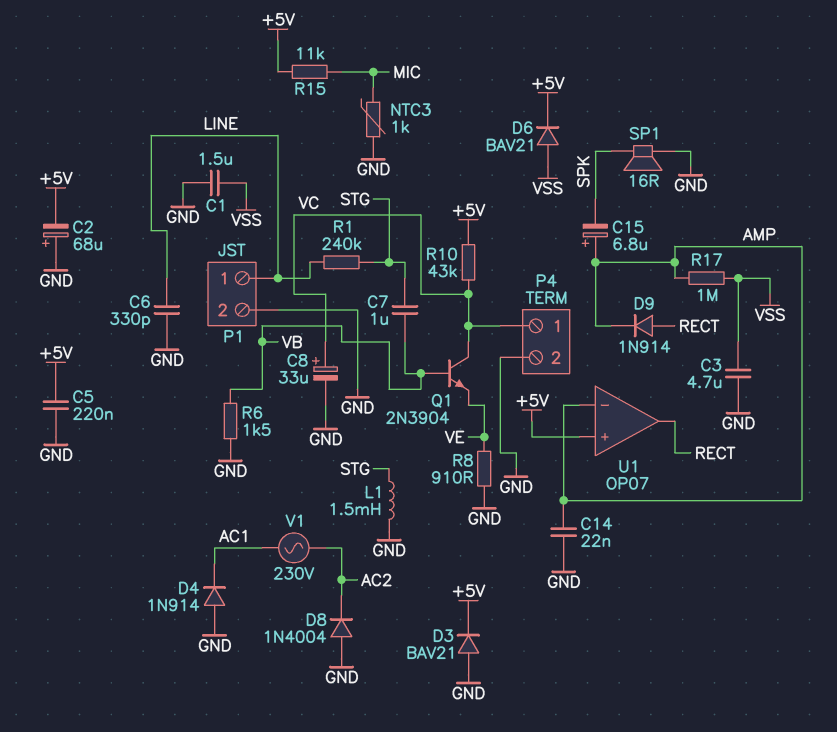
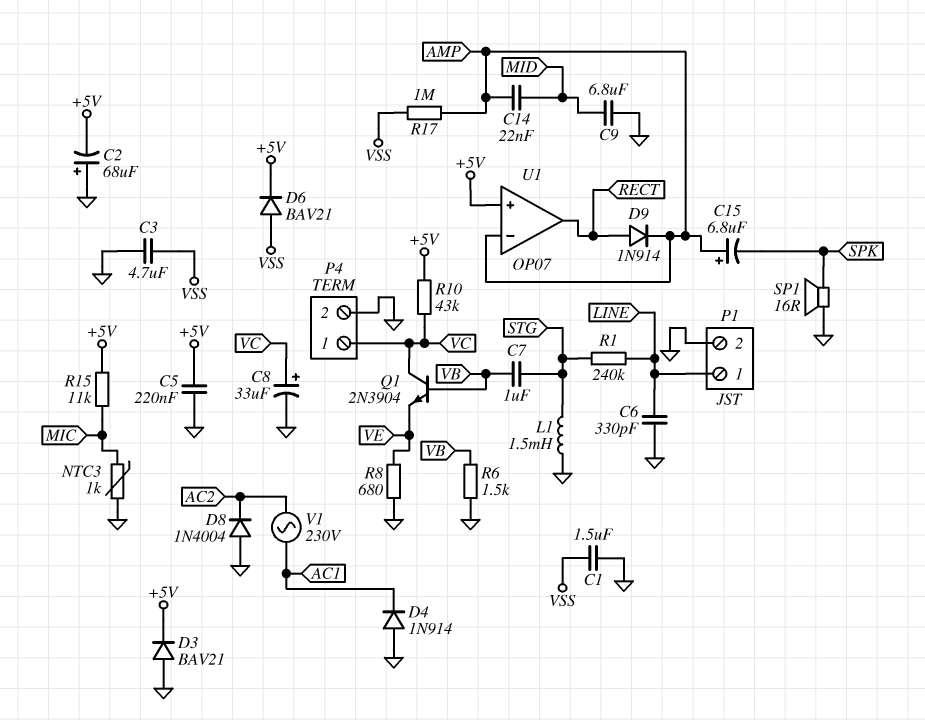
C9: none -> 6.8uF (GND, MID)
C14: 22nF (AMP, GND) -> 22nF (AMP, MID)
R8: 910 (GND, VE) -> 680 (GND, VE)

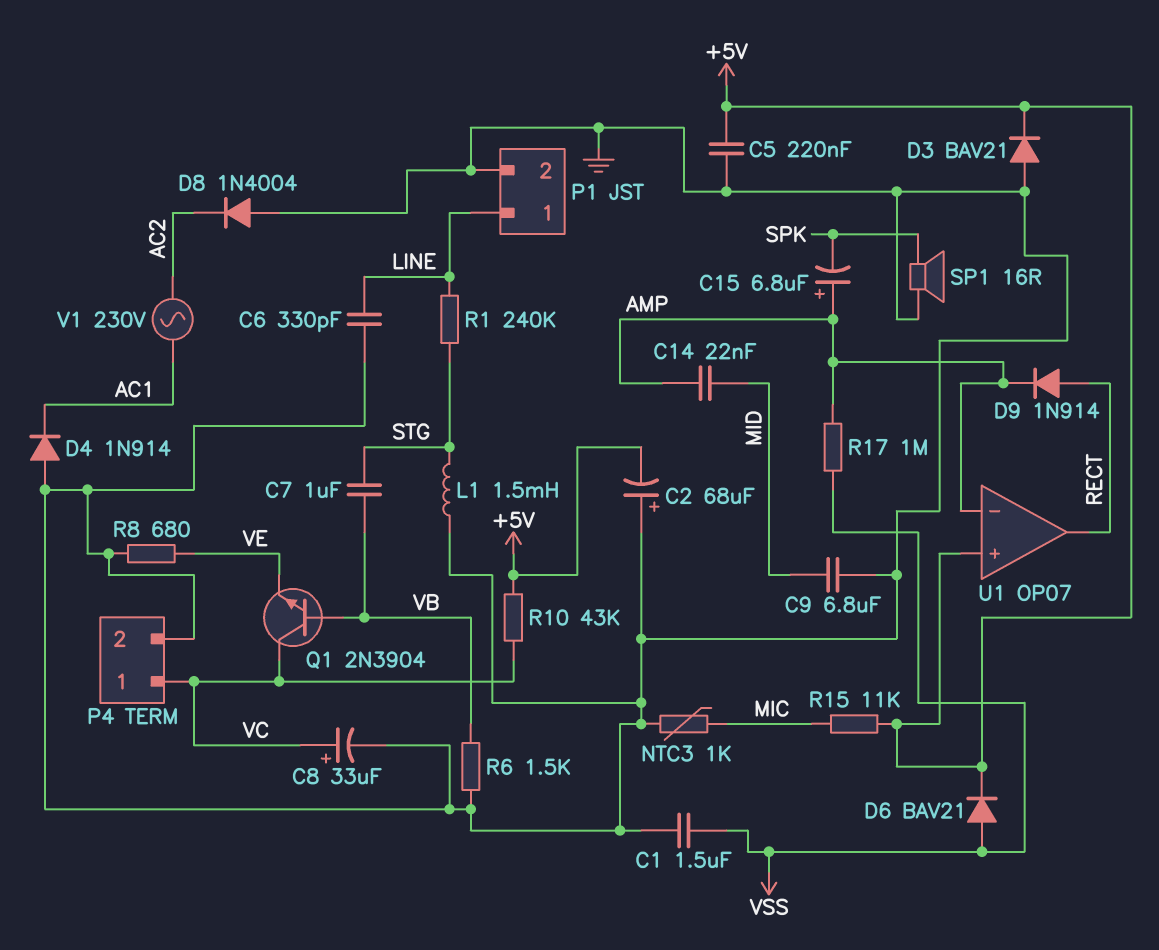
C3: 4.7uF (GND, VSS) -> none

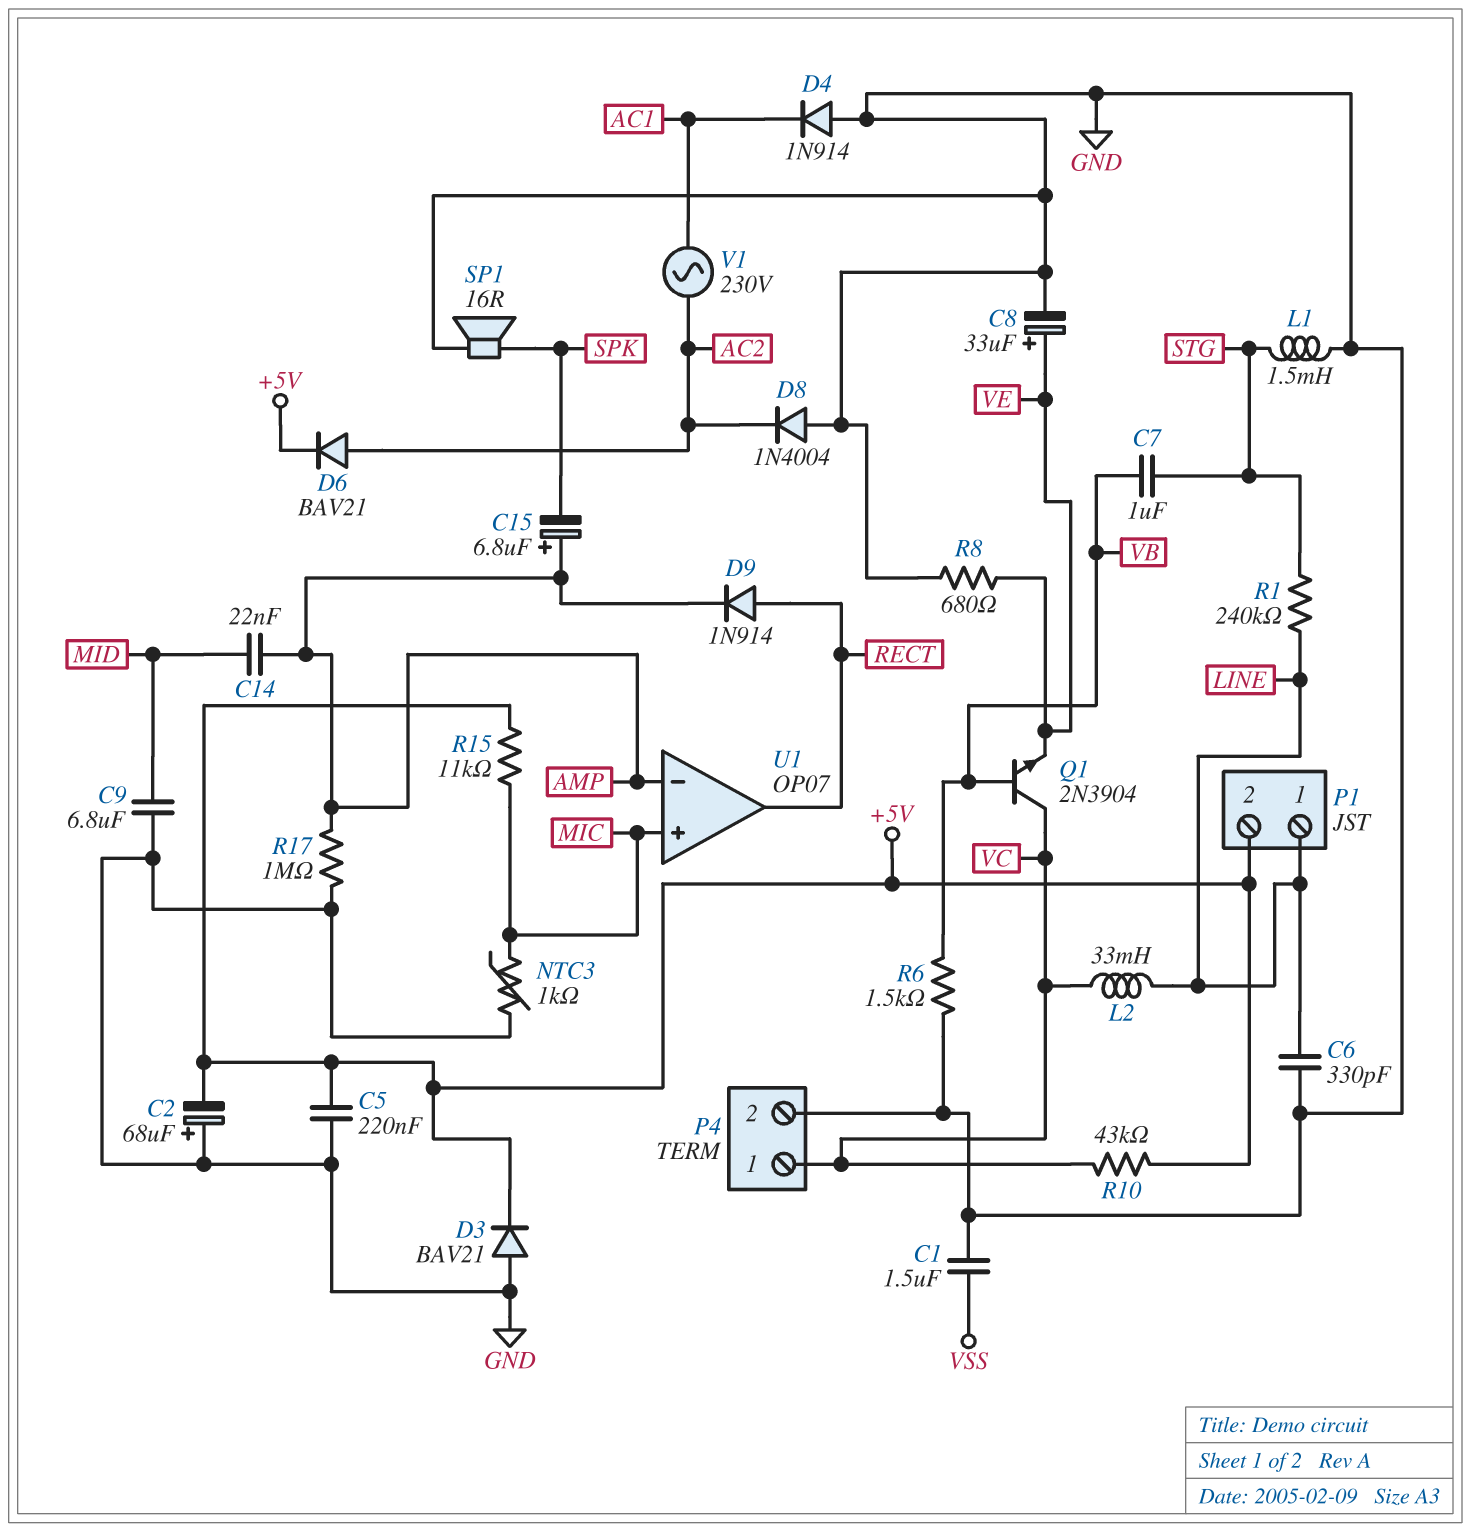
C8: 33uF (plus VC, minus GND) -> 33uF (plus VE, minus GND)
D6: diode BAV21 (A VSS, K +5V) -> diode BAV21 (A AC2, K +5V)
L2: none -> 33mH (LINE, VC)
P1 pin 2: GND -> +5V
R17: 1M (AMP, VSS) -> 1M (AMP, GND)
U1 pin in+: +5V -> MIC

